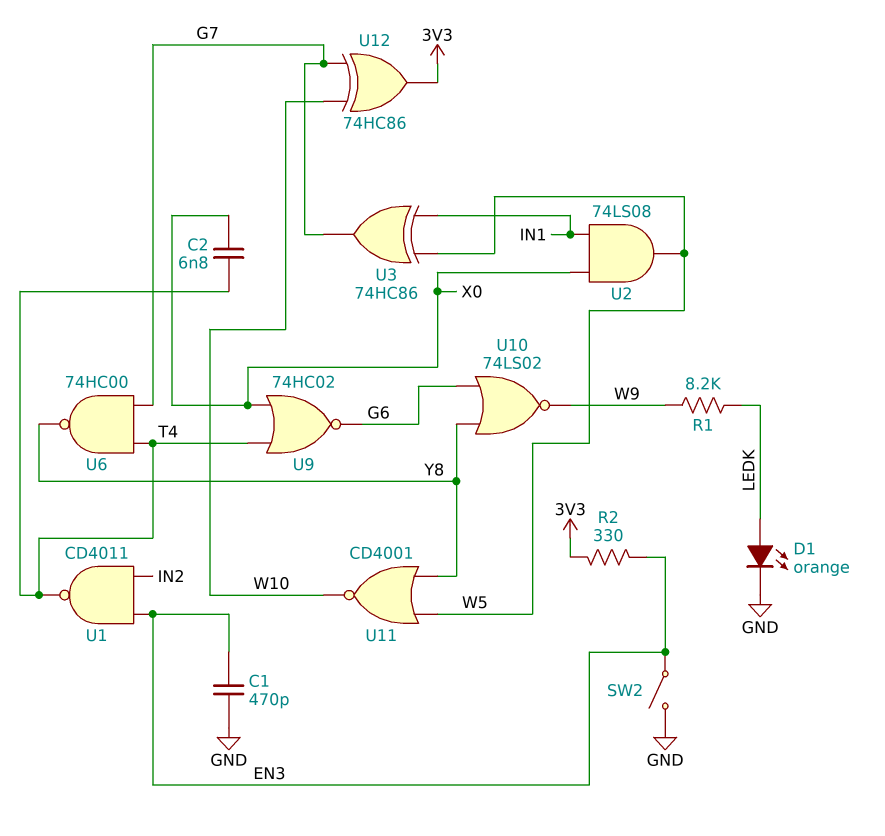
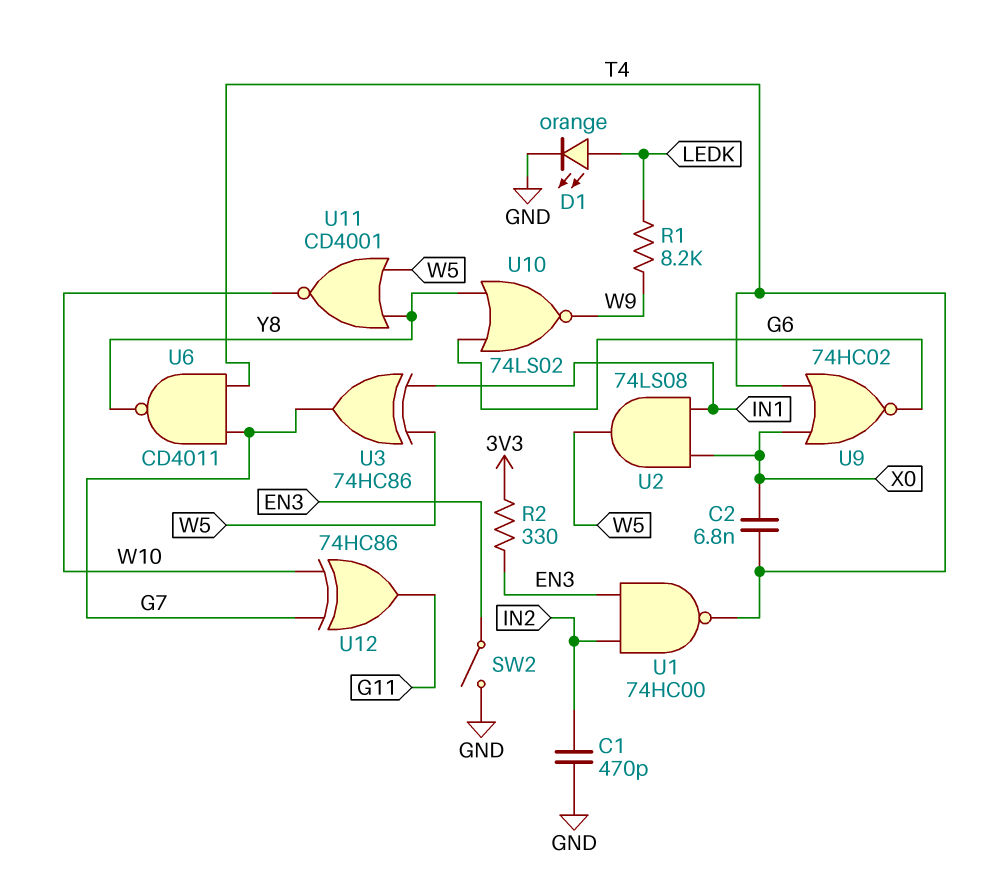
C1: 470pF (EN3, GND) -> 470pF (GND, IN2)
U1: NAND CD4011 (in EN3, in IN2, out T4) -> NAND 74HC00 (in EN3, in IN2, out T4)
U6: NAND 74HC00 (in G7, in T4, out Y8) -> NAND CD4011 (in G7, in T4, out Y8)
U12: XOR 74HC86 (in G7, in W10, out 3V3) -> XOR 74HC86 (in G7, in W10, out G11)

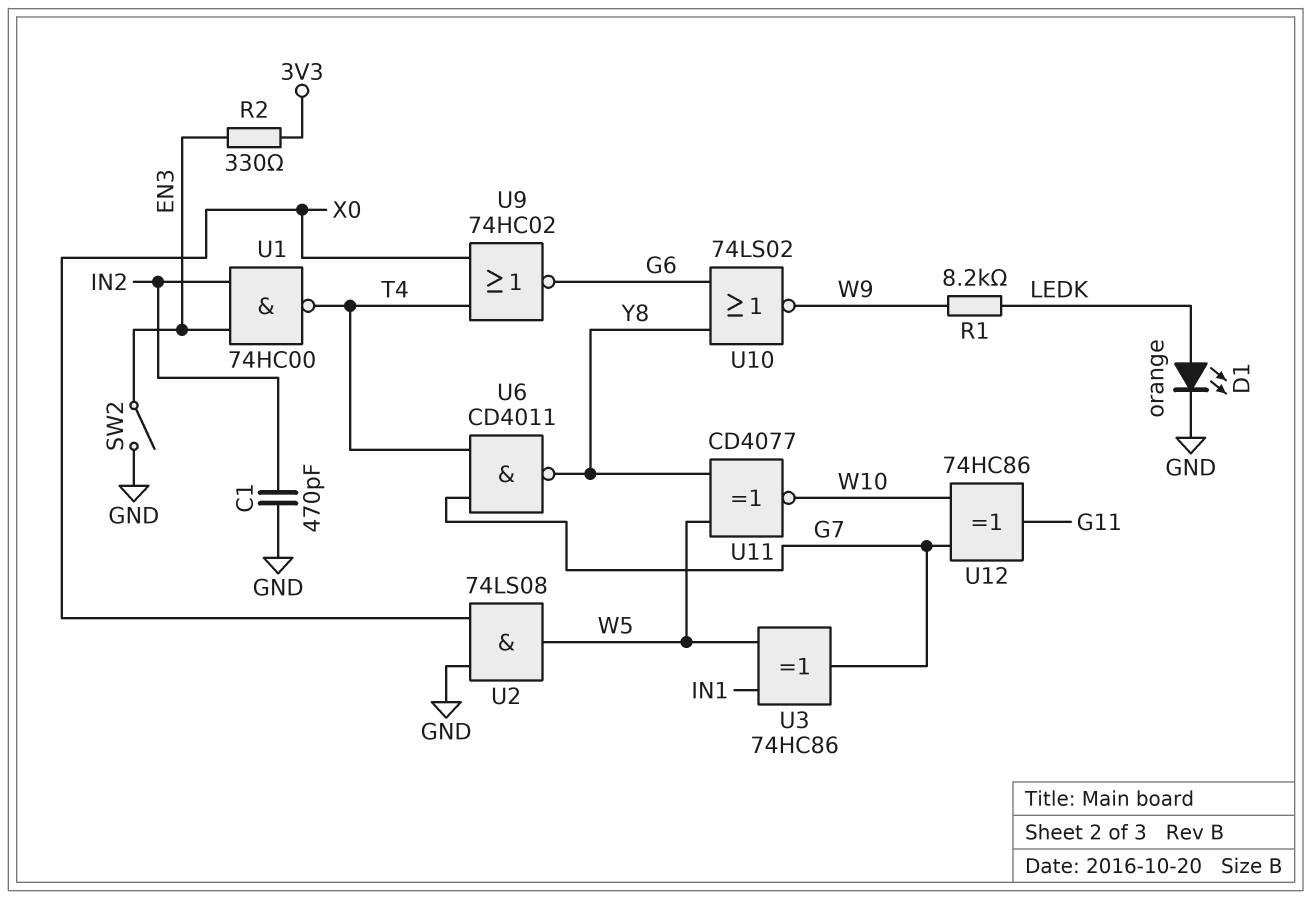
C2: 6.8nF (T4, X0) -> none
U2: AND 74LS08 (in IN1, in X0, out W5) -> AND 74LS08 (in GND, in X0, out W5)
U11: NOR CD4001 (in W5, in Y8, out W10) -> XNOR CD4077 (in W5, in Y8, out W10)

